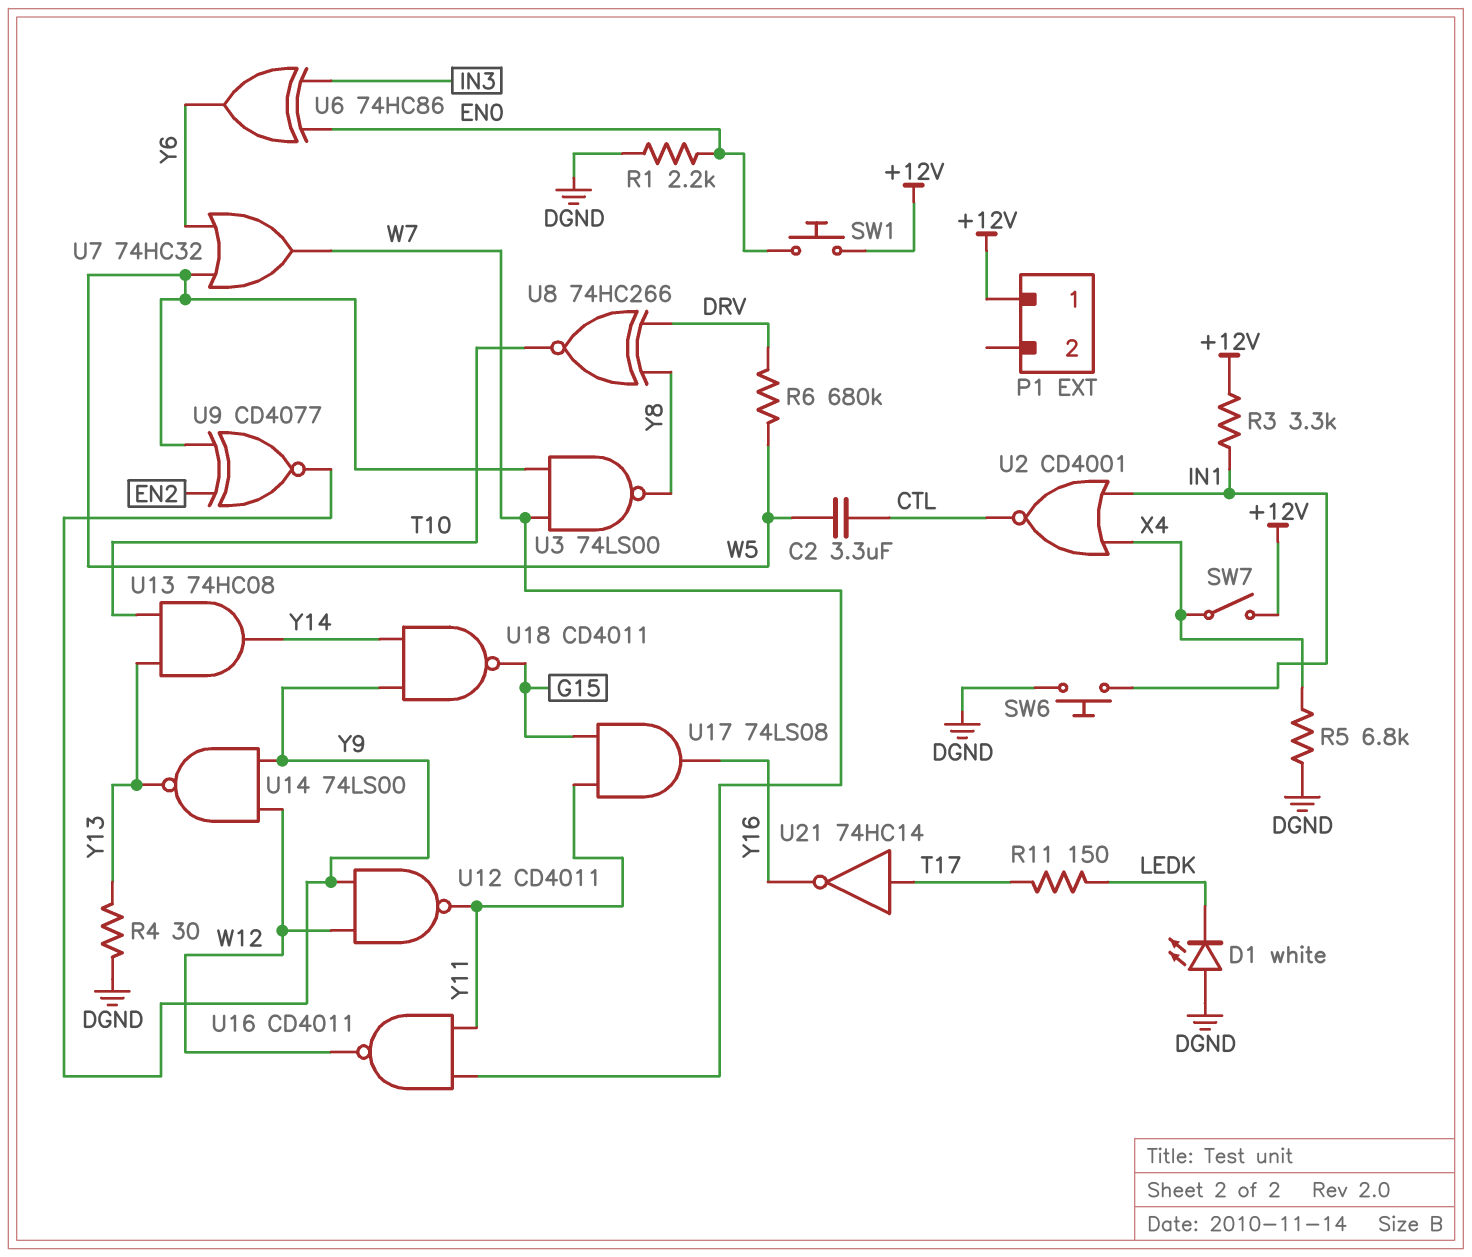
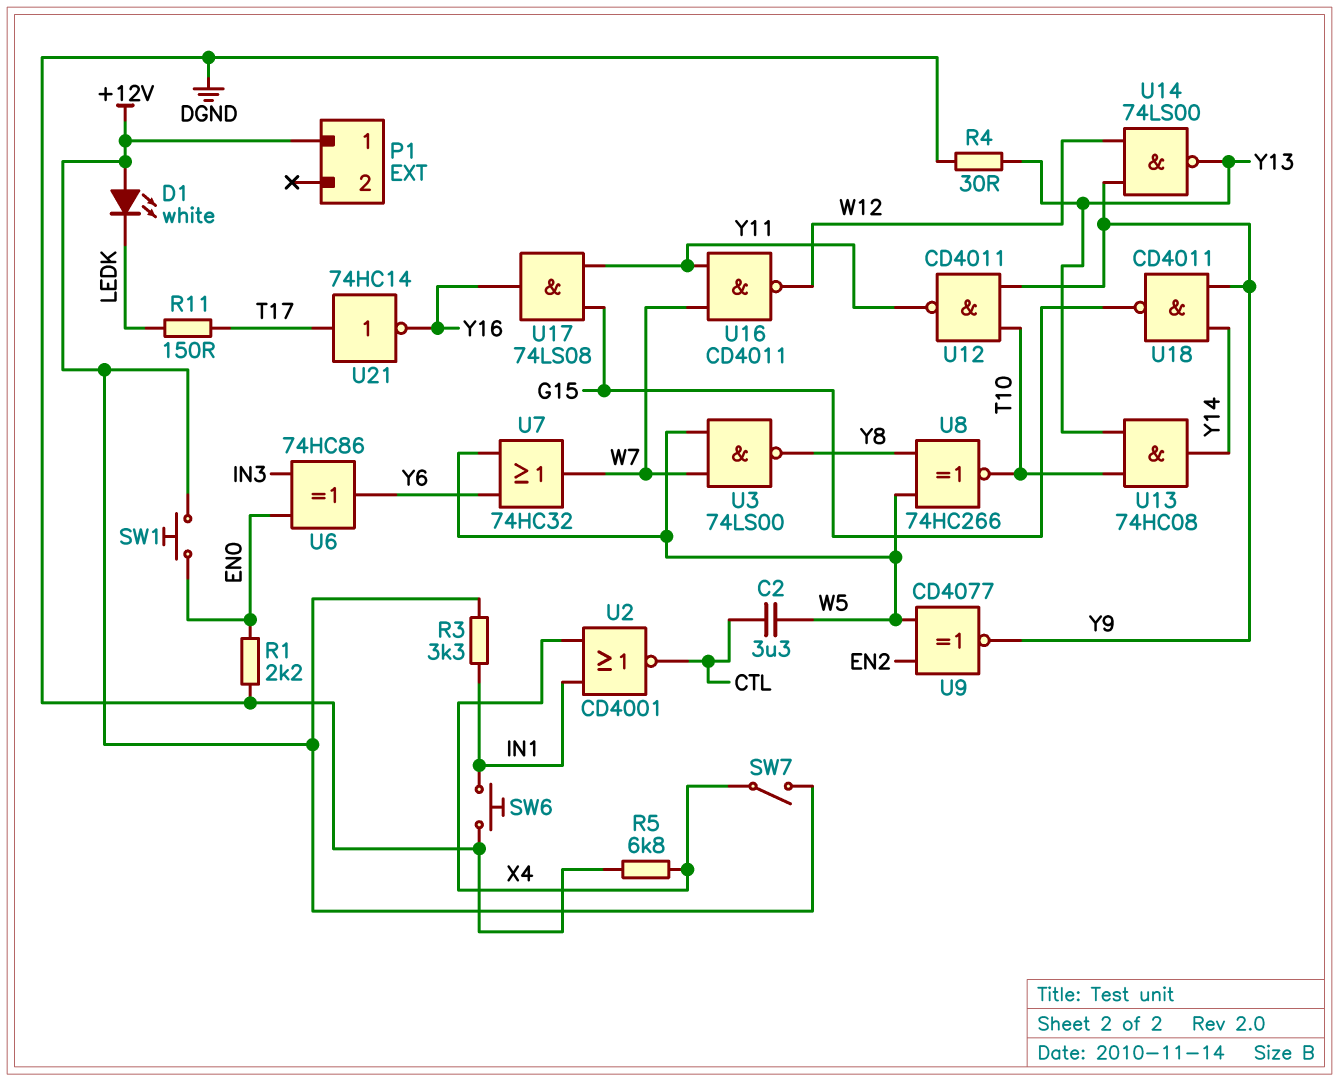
D1: LED white (A DGND, K LEDK) -> LED white (A +12V, K LEDK)
R6: 680k (DRV, W5) -> none
U8: XNOR 74HC266 (in DRV, in Y8, out T10) -> XNOR 74HC266 (in W5, in Y8, out T10)
U12: NAND CD4011 (in W12, in Y9, out Y11) -> NAND CD4011 (in T10, in Y9, out Y11)

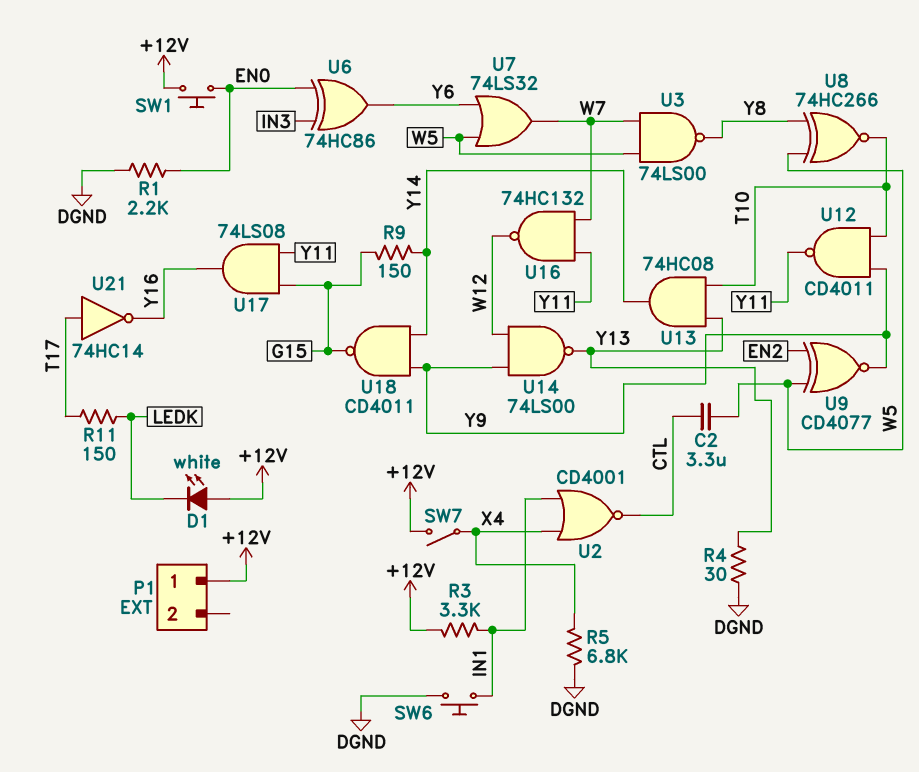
R9: none -> 150 (G15, Y14)
U7: OR 74HC32 (in W5, in Y6, out W7) -> OR 74LS32 (in W5, in Y6, out W7)
U16: NAND CD4011 (in W7, in Y11, out W12) -> NAND 74HC132 (in W7, in Y11, out W12)

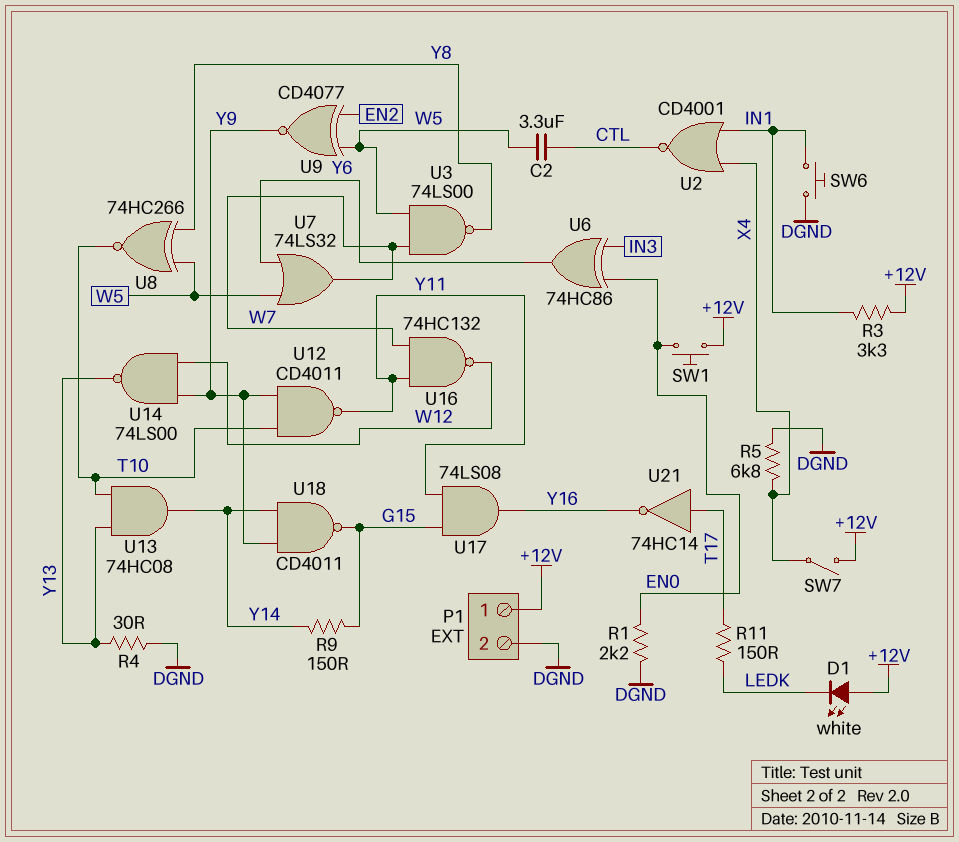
P1 pin 2: none -> DGND

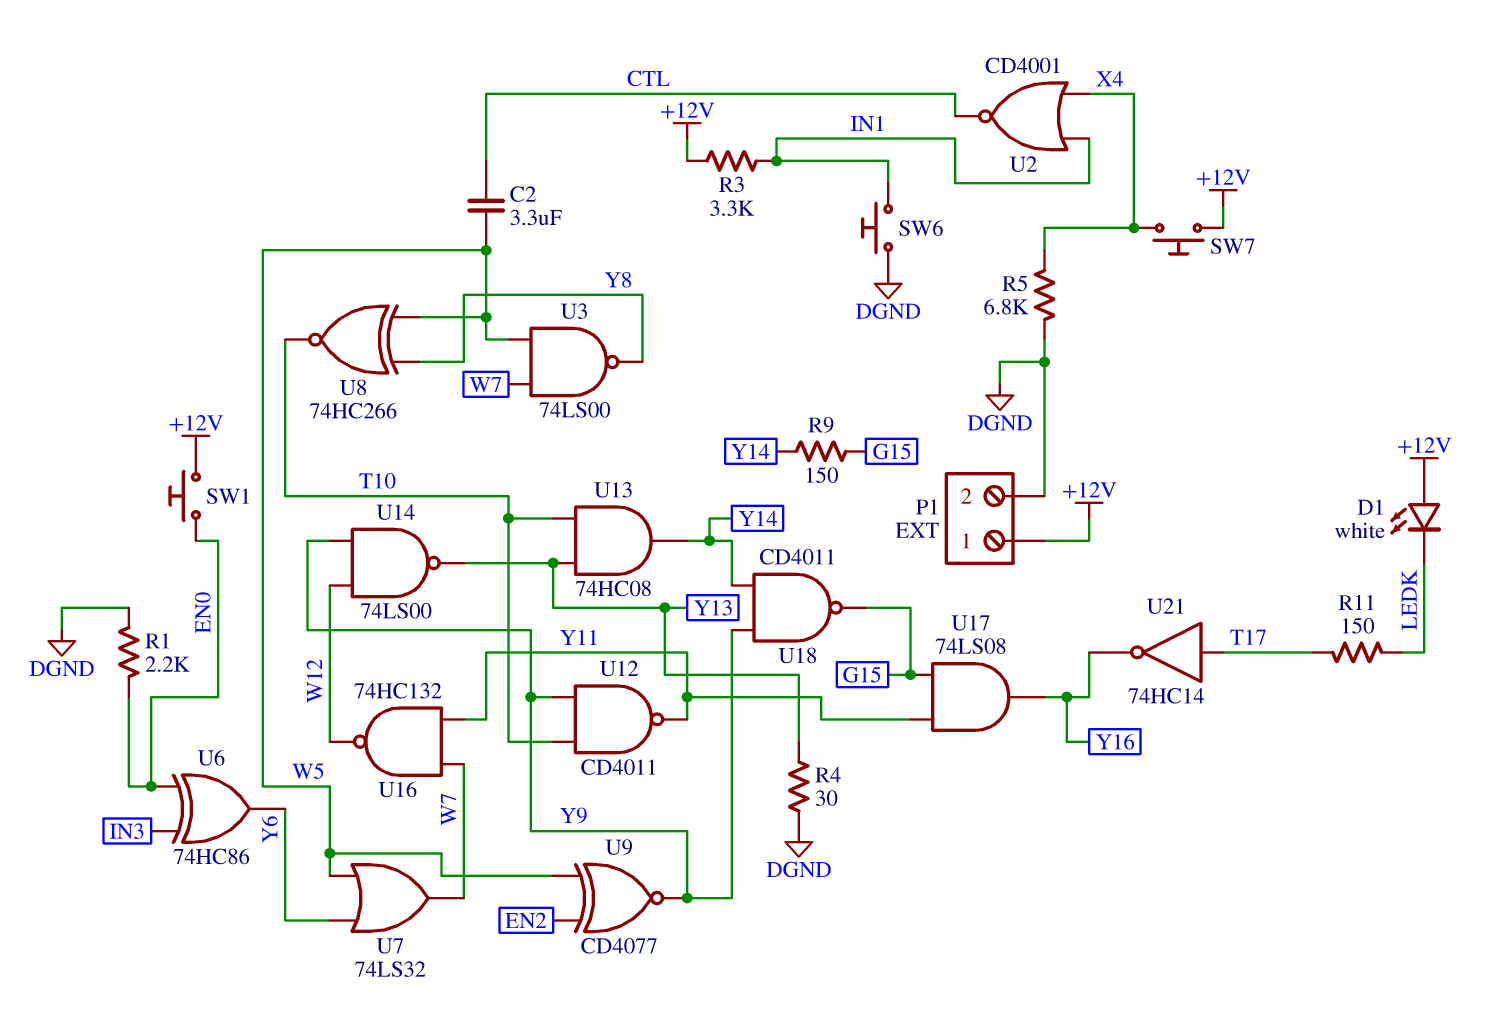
SW7: switch (+12V, X4) -> button (+12V, X4)

